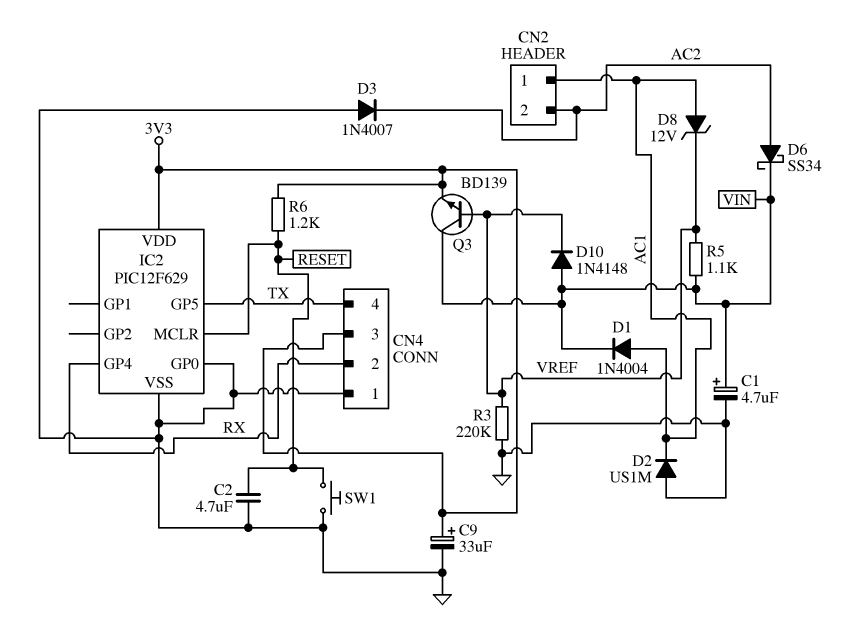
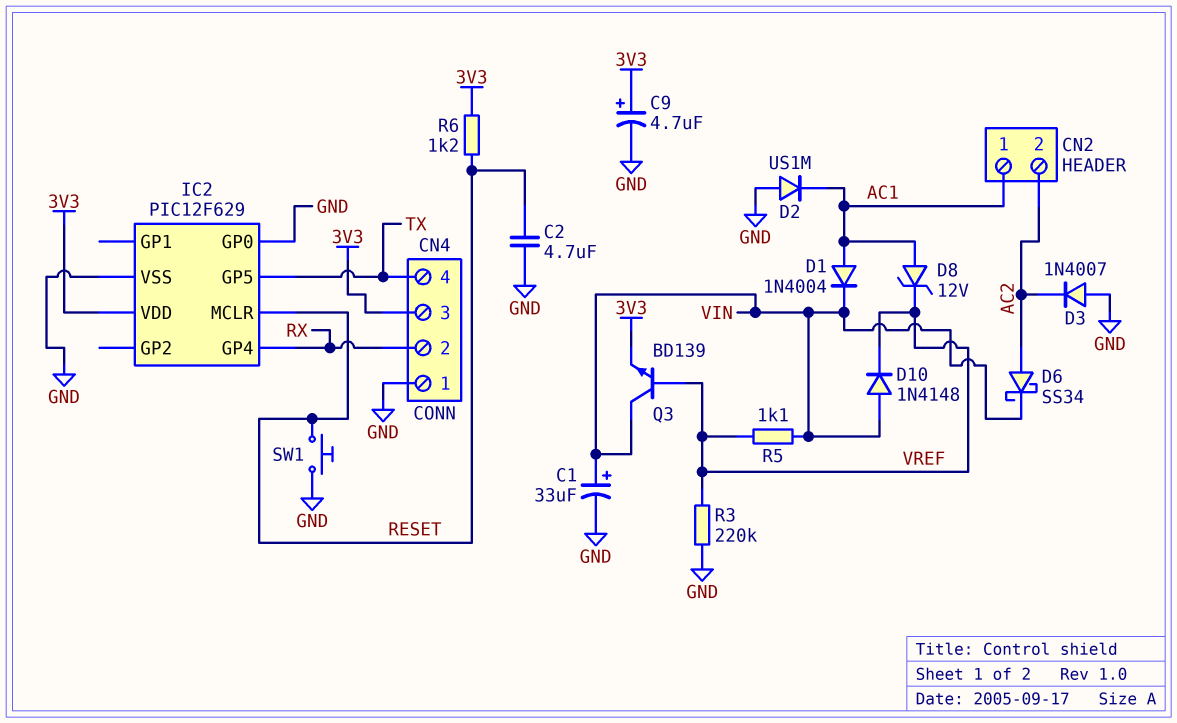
C1: 4.7uF (plus VIN, minus GND) -> 33uF (plus VIN, minus GND)
C9: 33uF (plus 3V3, minus GND) -> 4.7uF (plus 3V3, minus GND)

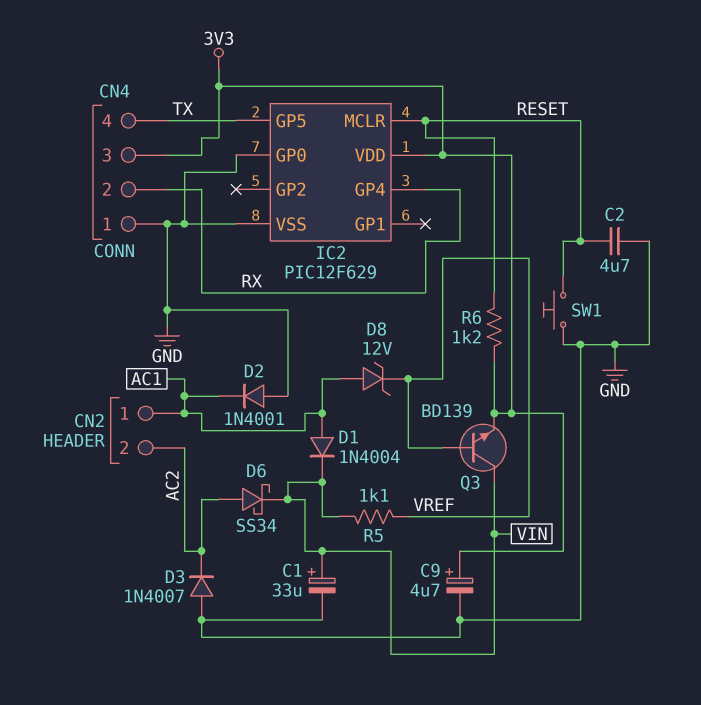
D2: diode US1M (A GND, K AC1) -> diode 1N4001 (A GND, K AC1)
D10: diode 1N4148 (A VIN, K VREF) -> none
R3: 220k (GND, VREF) -> none

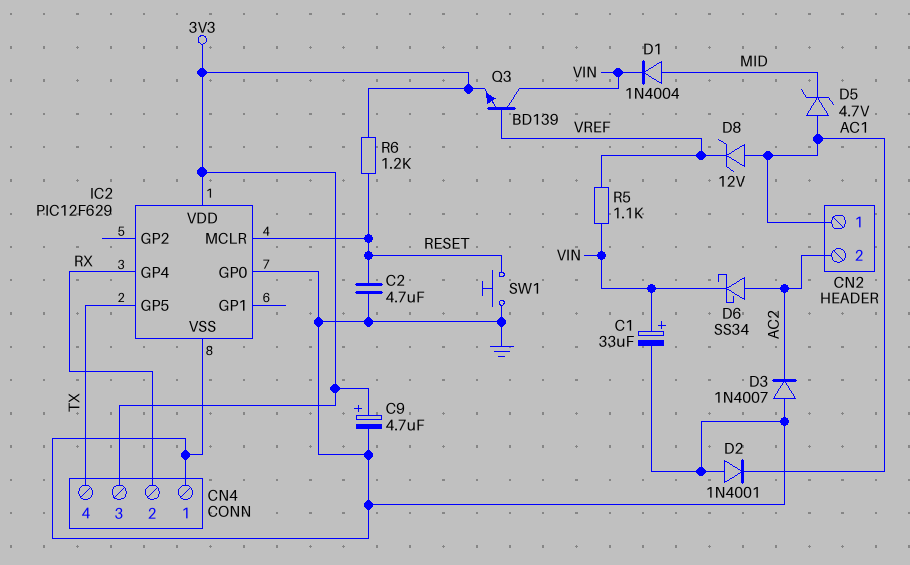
D1: diode 1N4004 (A AC1, K VIN) -> diode 1N4004 (A MID, K VIN)
D5: none -> zener 4.7V (A AC1, K MID)

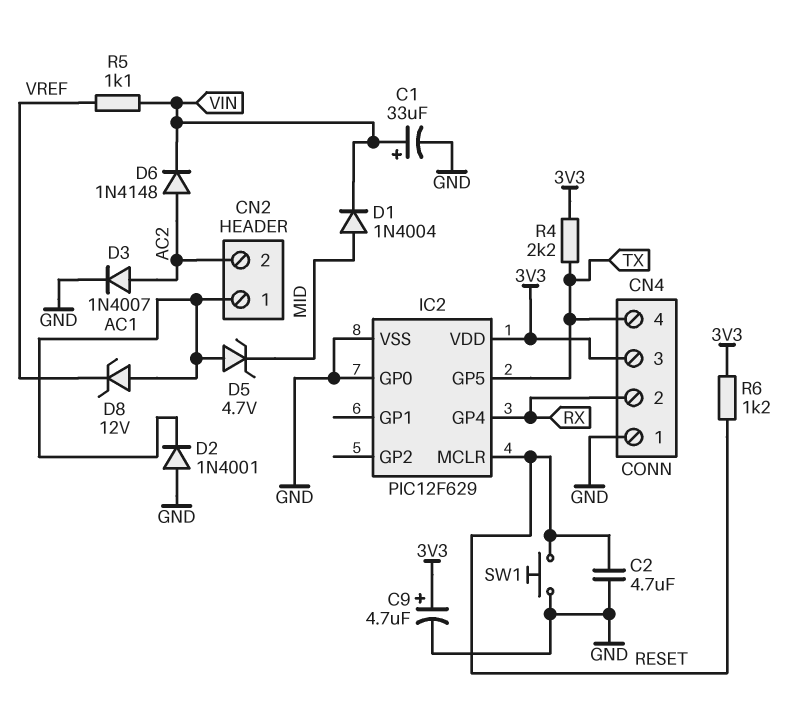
D3: diode 1N4007 (A GND, K AC2) -> diode 1N4007 (A AC2, K GND)
D6: schottky SS34 (A AC2, K VIN) -> diode 1N4148 (A AC2, K VIN)
Q3: NPN BD139 (B VREF, C VIN, E 3V3) -> none
R4: none -> 2.2k (3V3, TX)

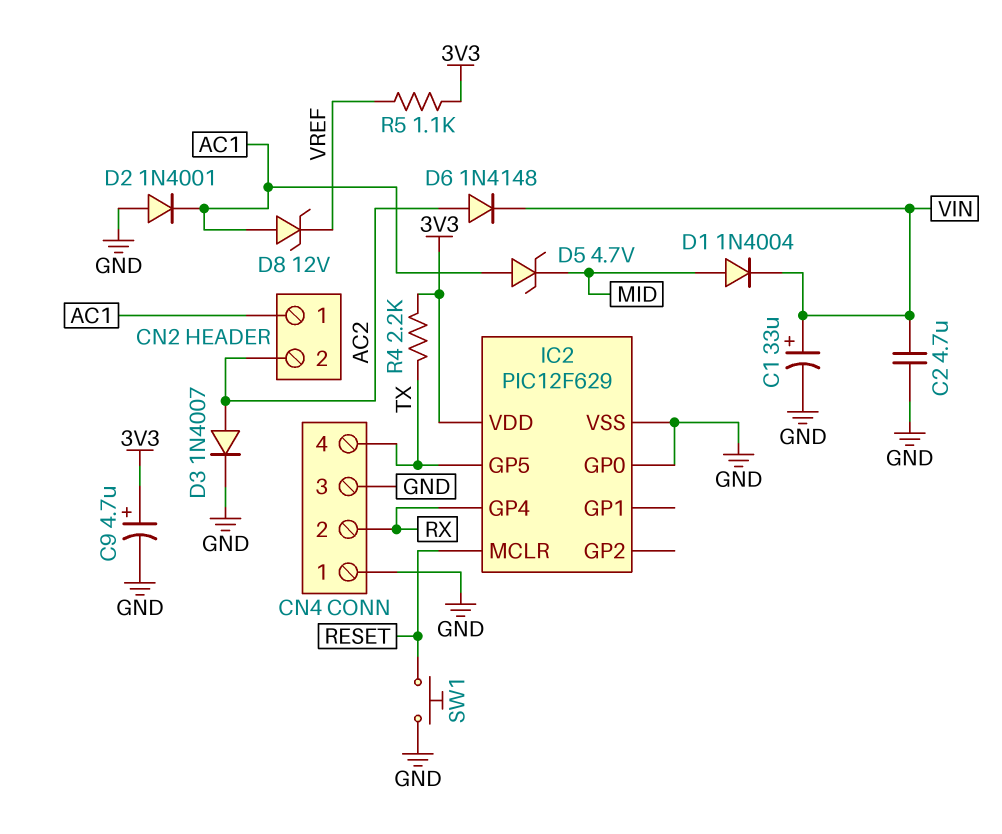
C2: 4.7uF (GND, RESET) -> 4.7uF (GND, VIN)
CN4 pin 3: 3V3 -> GND
R5: 1.1k (VIN, VREF) -> 1.1k (3V3, VREF)
R6: 1.2k (3V3, RESET) -> none

